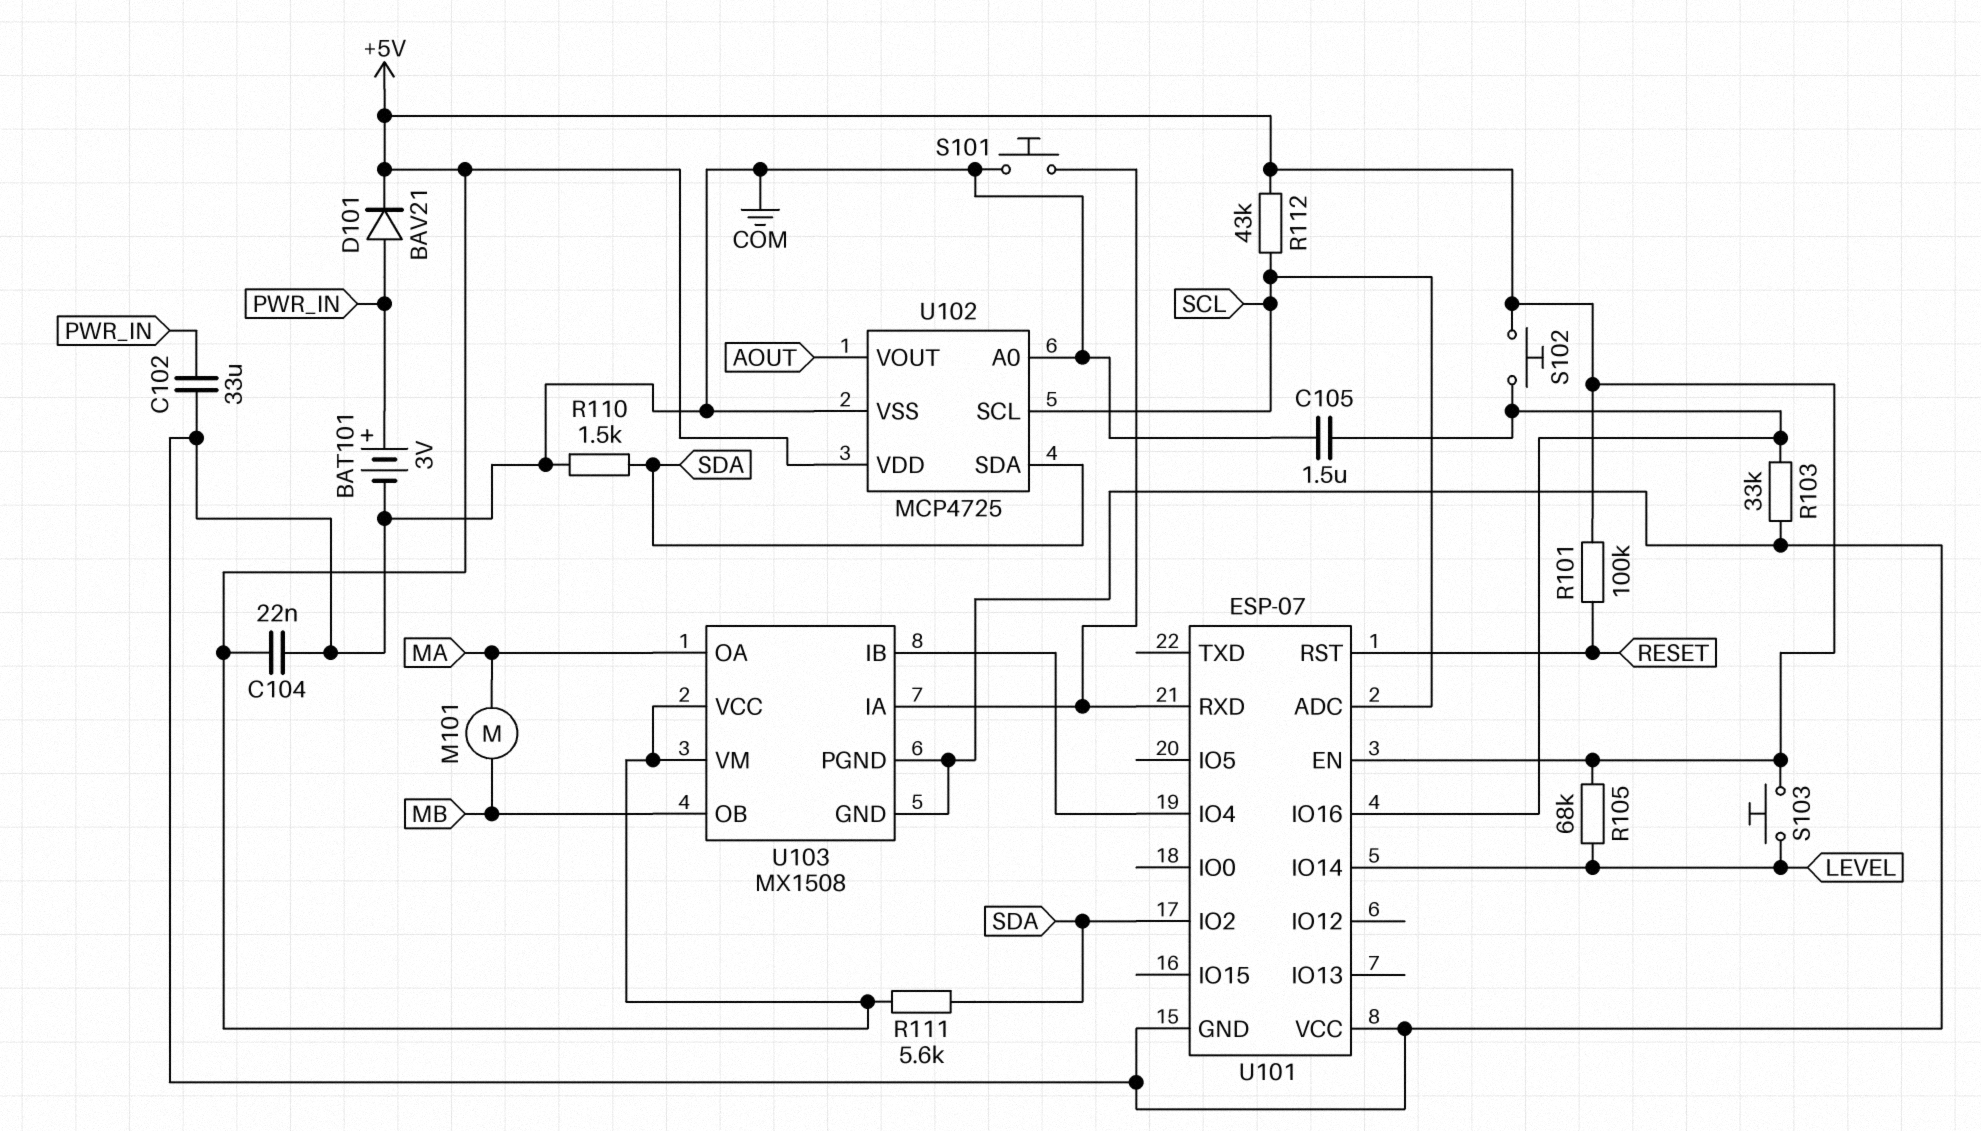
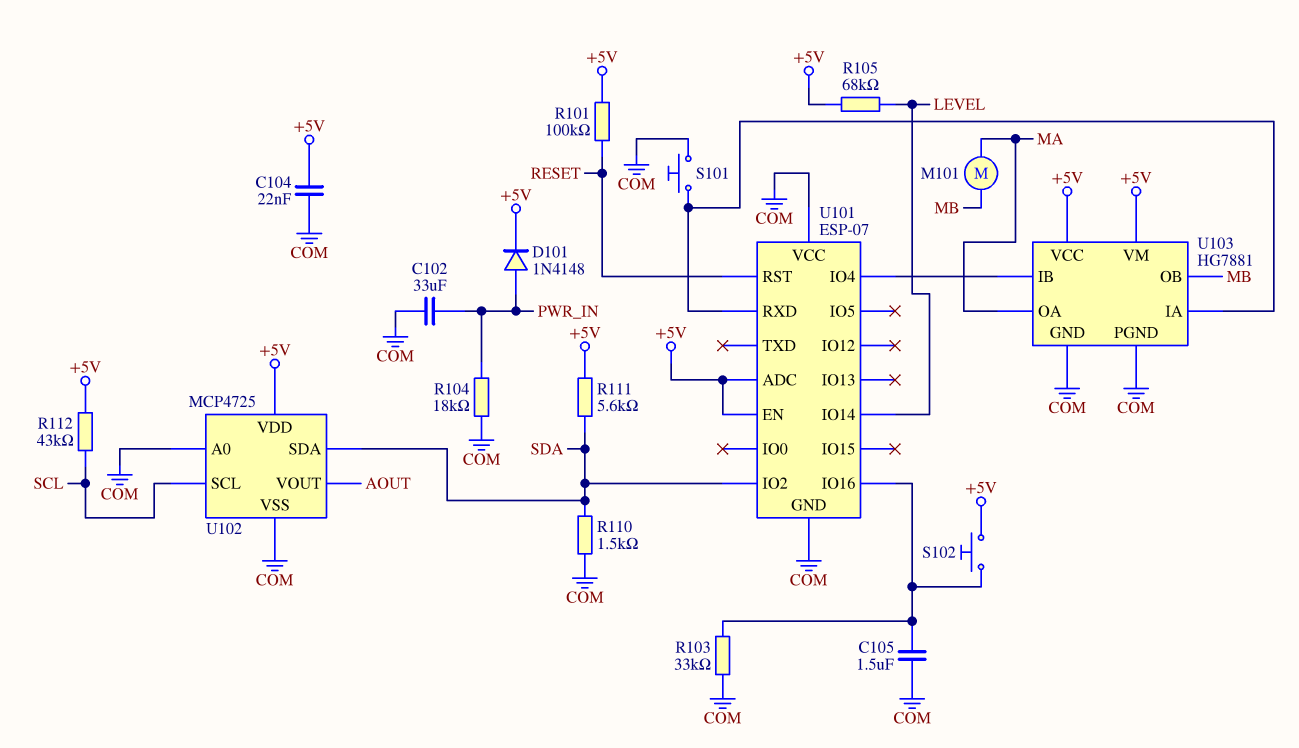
BAT101: 3V (plus PWR_IN, minus COM) -> none
D101: diode BAV21 (A PWR_IN, K +5V) -> diode 1N4148 (A PWR_IN, K +5V)
R104: none -> 18k (COM, PWR_IN)
S103: button (+5V, LEVEL) -> none
U101 pin ADC: SCL -> +5V
U103: MX1508 -> HG7881

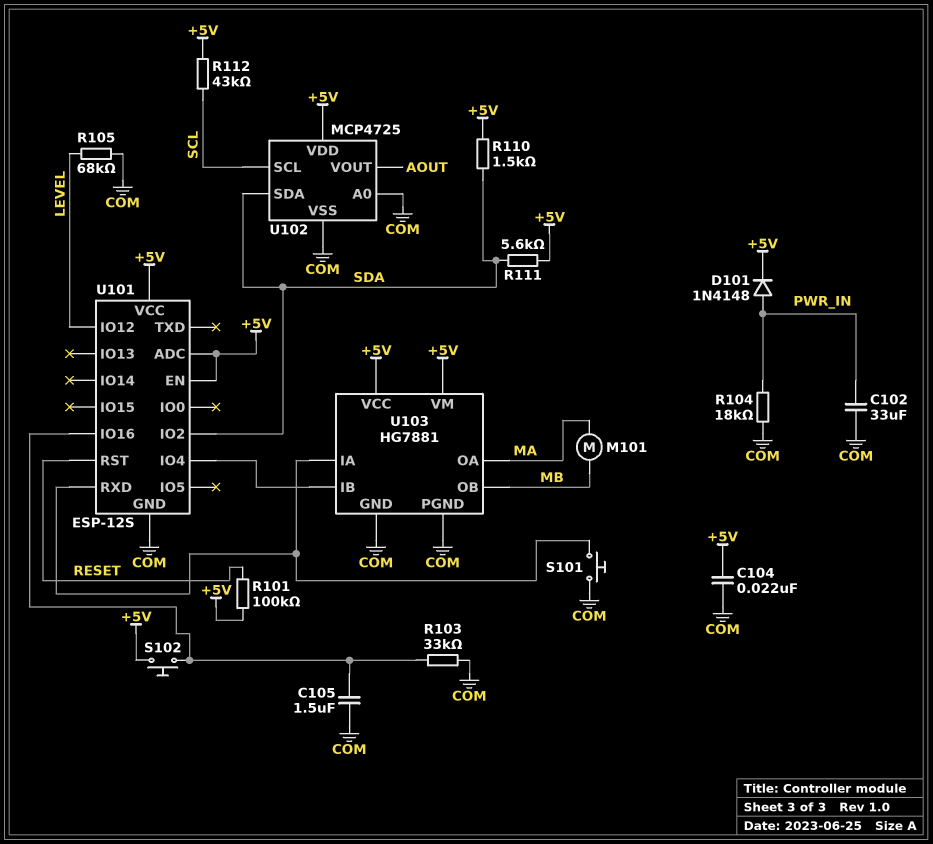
R105: 68k (+5V, LEVEL) -> 68k (COM, LEVEL)
R110: 1.5k (COM, SDA) -> 1.5k (+5V, SDA)
U101: ESP-07 -> ESP-12S
U101 pin IO12: none -> LEVEL
U101 pin IO14: LEVEL -> none
U101 pin VCC: COM -> +5V

